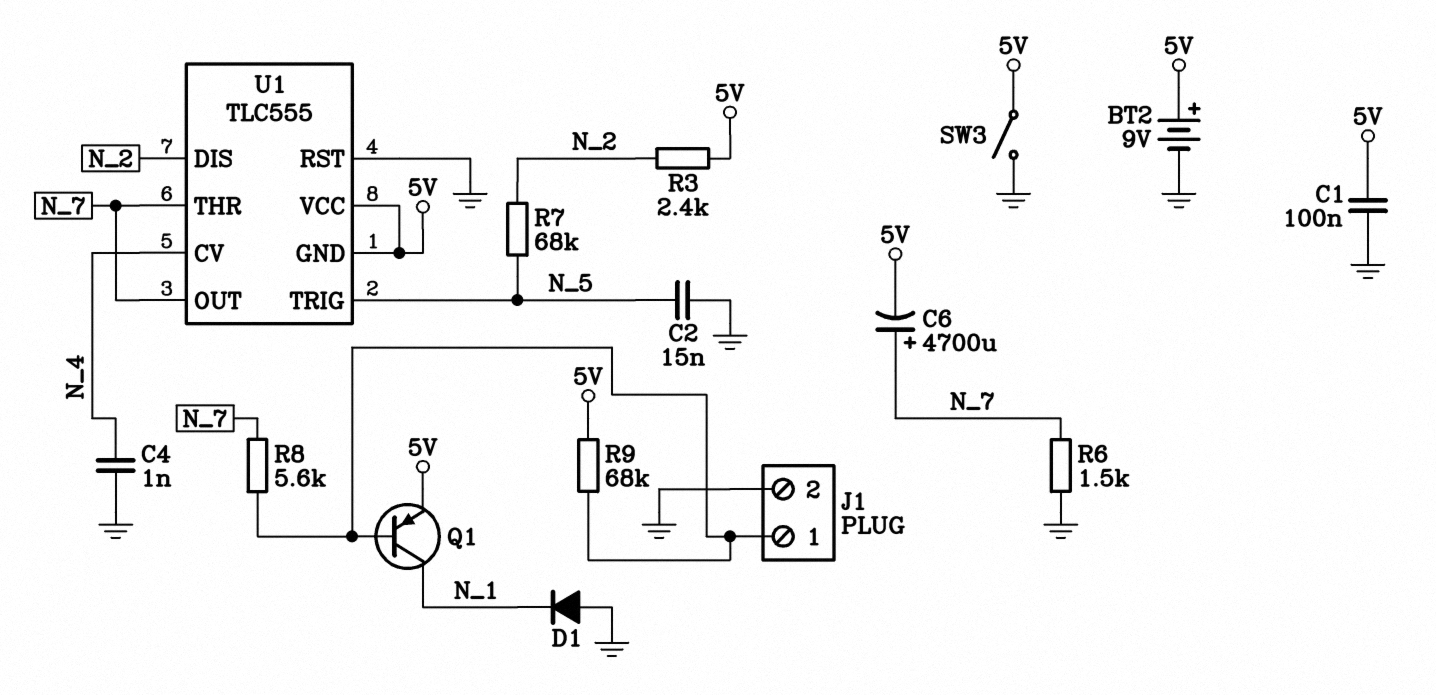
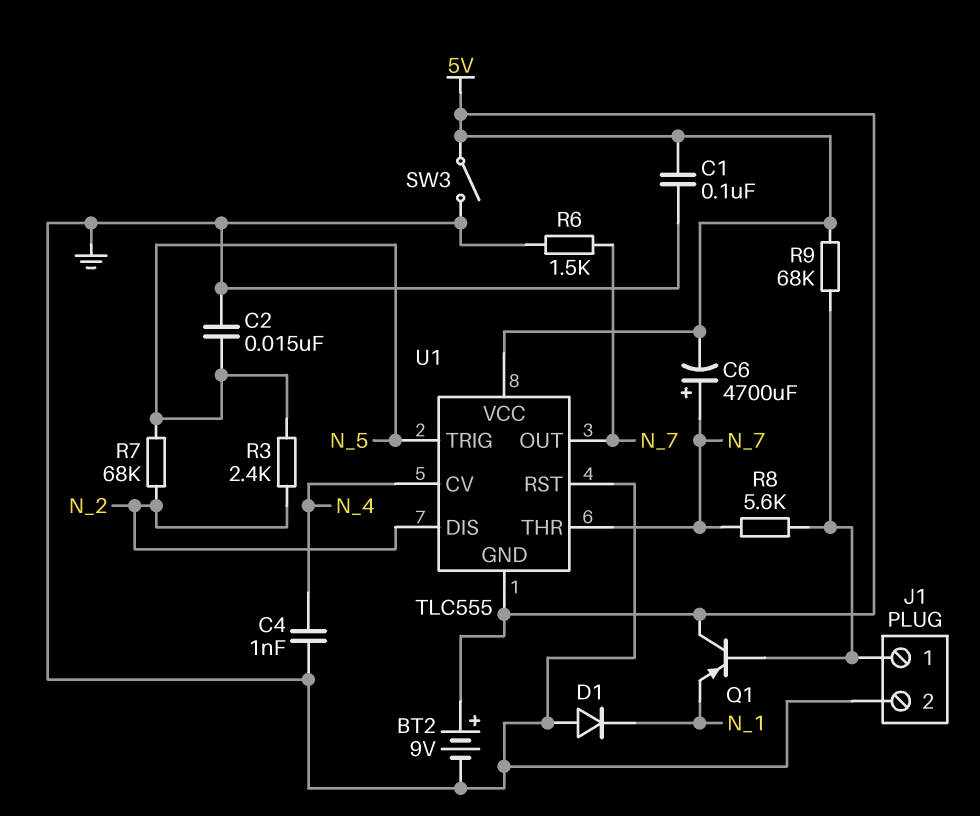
Q1: PNP (B J1/1, C N_1, E 5V) -> PNP (B J1/1, C 5V, E N_1)
R3: 2.4k (5V, N_2) -> 2.4k (N_2, N_5)

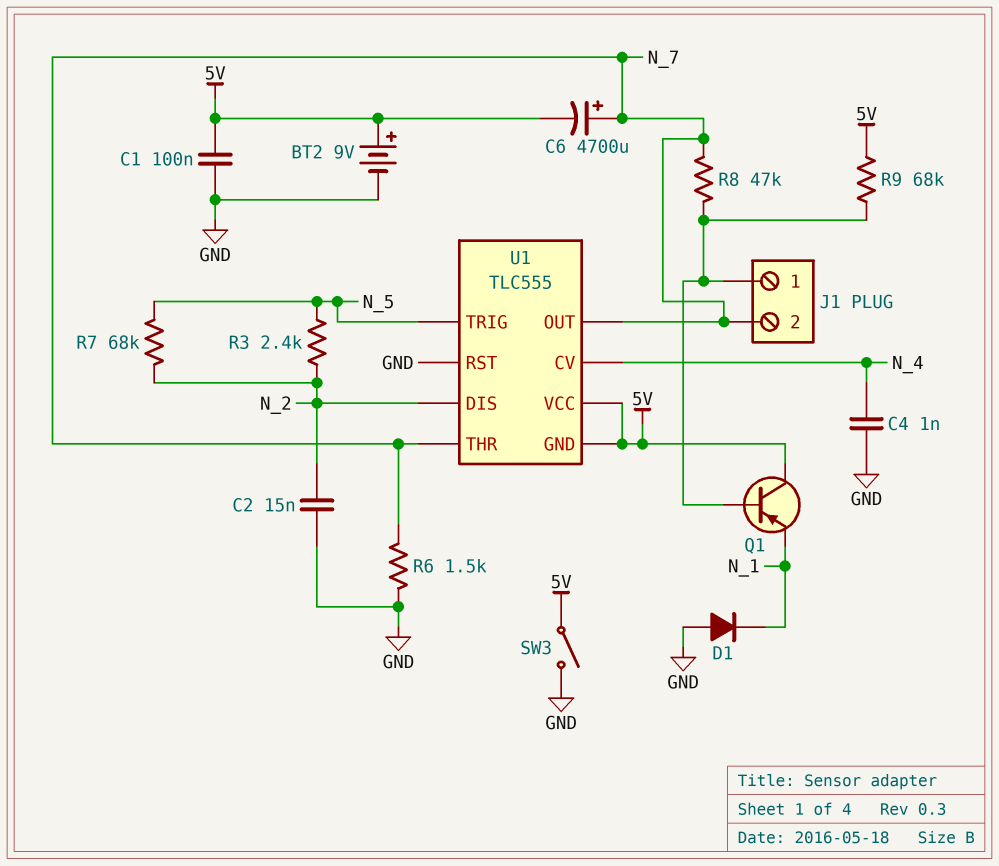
C2: 15nF (GND, N_5) -> 15nF (GND, N_2)
J1 pin 2: GND -> N_7
R8: 5.6k (J1/1, N_7) -> 47k (J1/1, N_7)

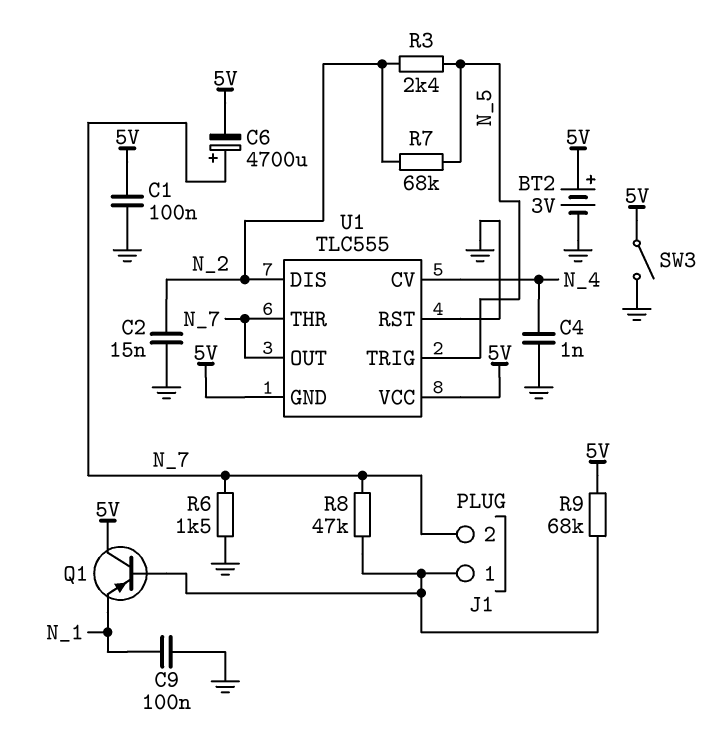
BT2: 9V (plus 5V, minus GND) -> 3V (plus 5V, minus GND)
C9: none -> 100nF (GND, N_1)
D1: diode (A GND, K N_1) -> none

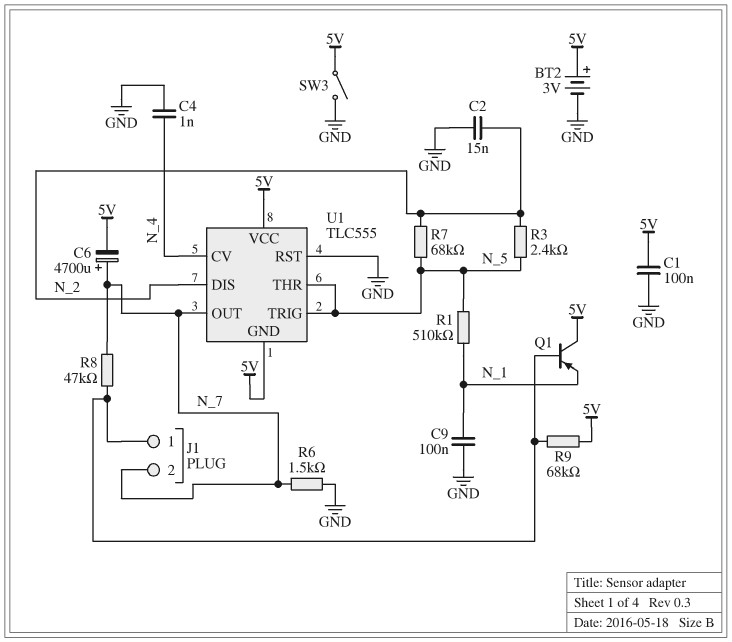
R1: none -> 510k (N_1, N_5)
U1 pin THR: N_7 -> N_5

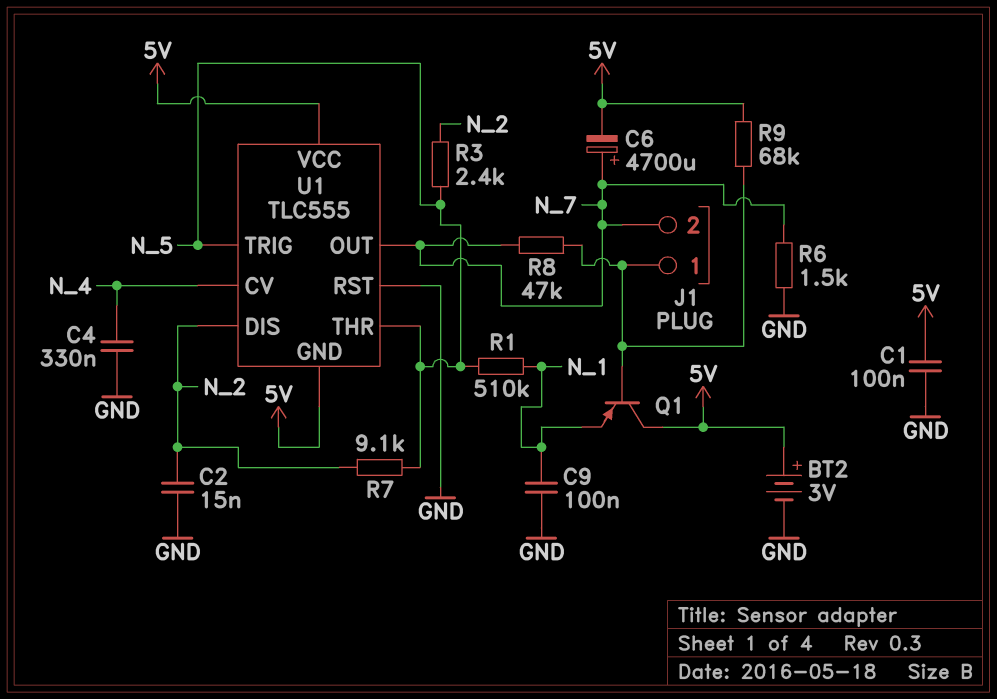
C4: 1nF (GND, N_4) -> 330nF (GND, N_4)
R7: 68k (N_2, N_5) -> 9.1k (N_2, N_5)
SW3: switch (5V, GND) -> none

